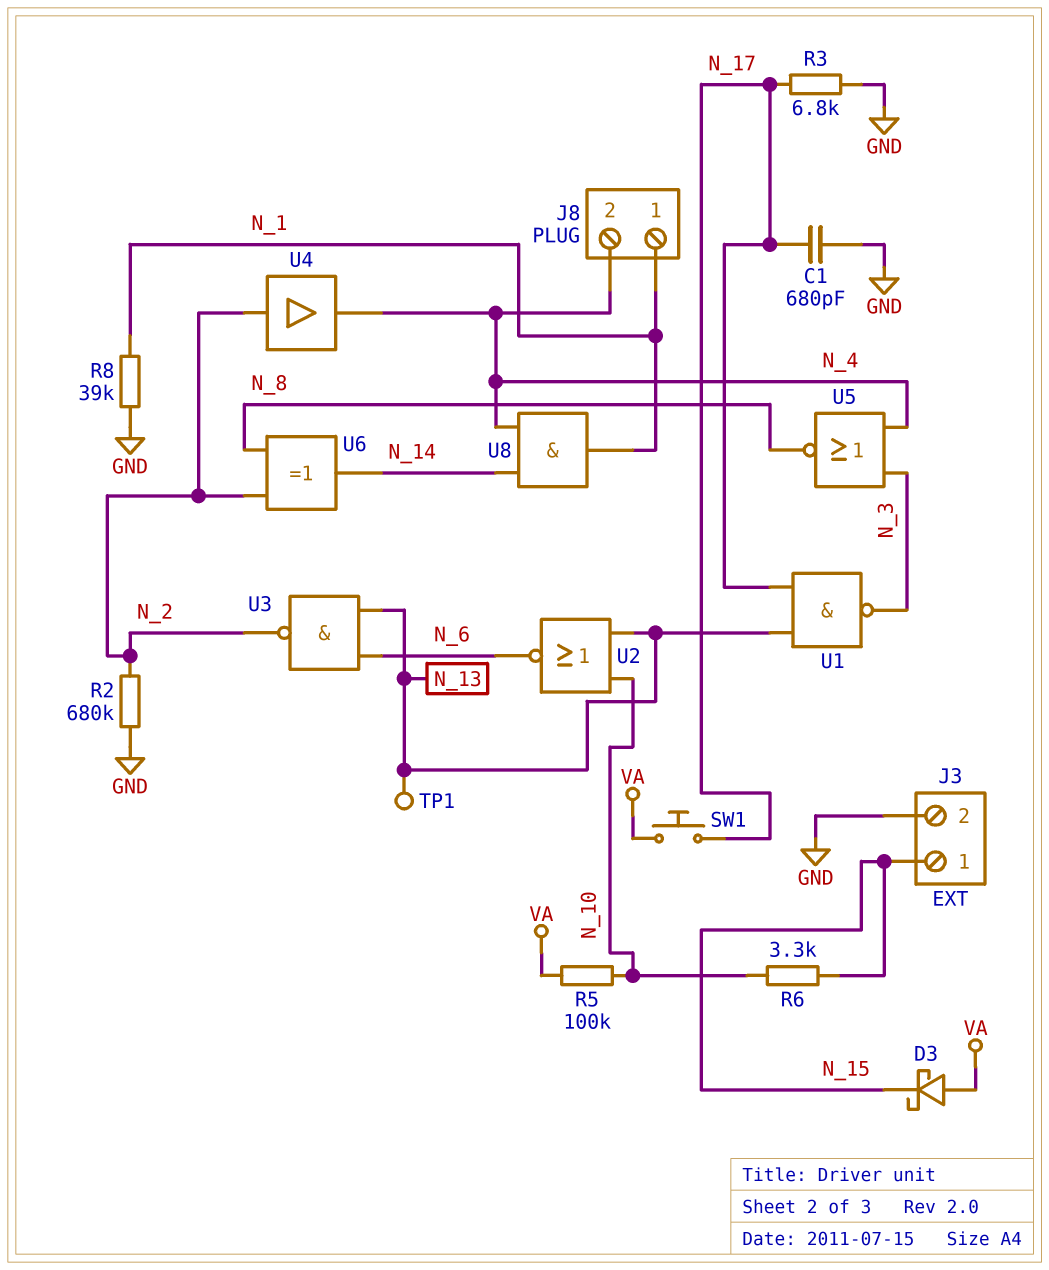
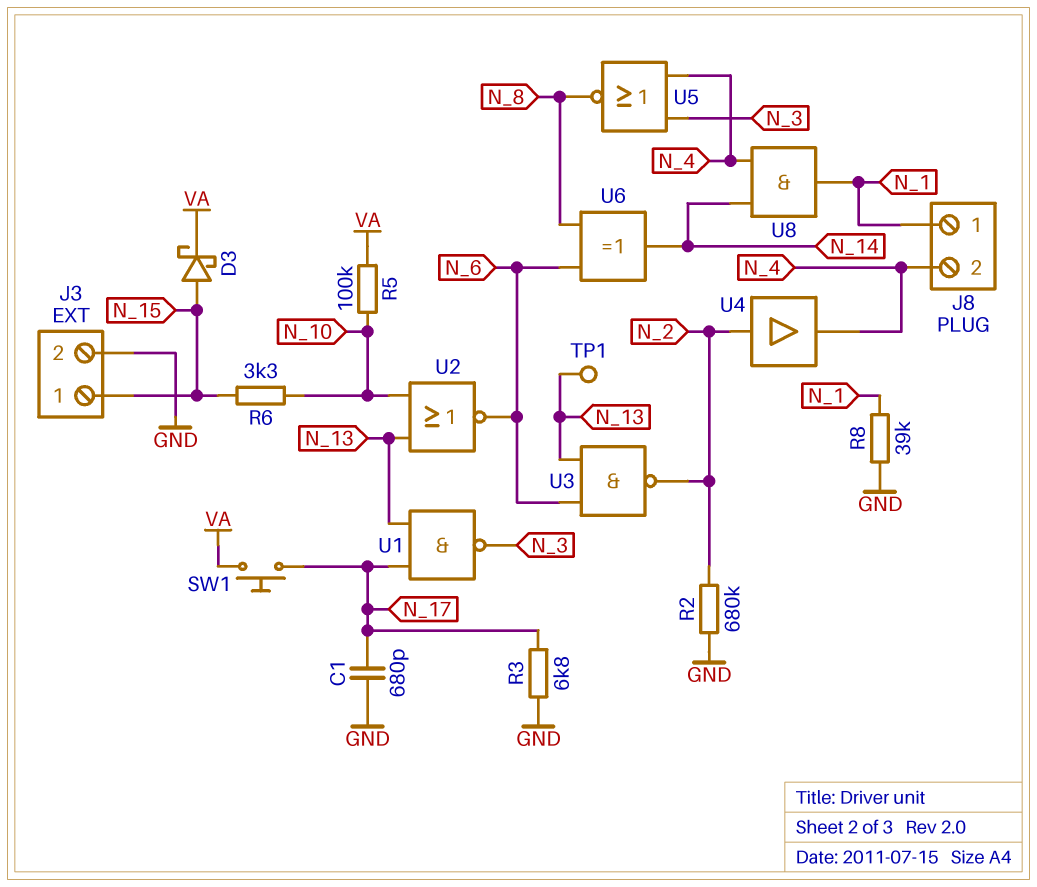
D3: schottky (A VA, K N_15) -> schottky (A N_15, K VA)
U6: XOR (in N_2, in N_8, out N_14) -> XOR (in N_6, in N_8, out N_14)

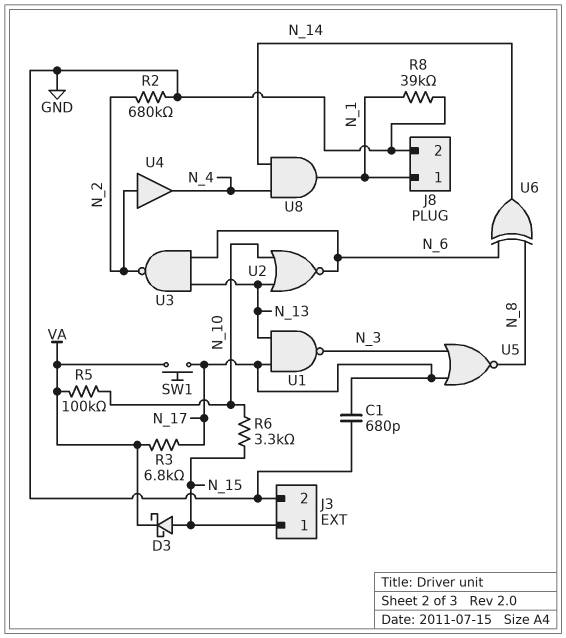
J8 pin 2: N_4 -> GND
R3: 6.8k (GND, N_17) -> 6.8k (N_17, VA)
TP1: test point (N_13) -> none
U5: NOR (in N_3, in N_4, out N_8) -> NOR (in N_3, in N_17, out N_8)

